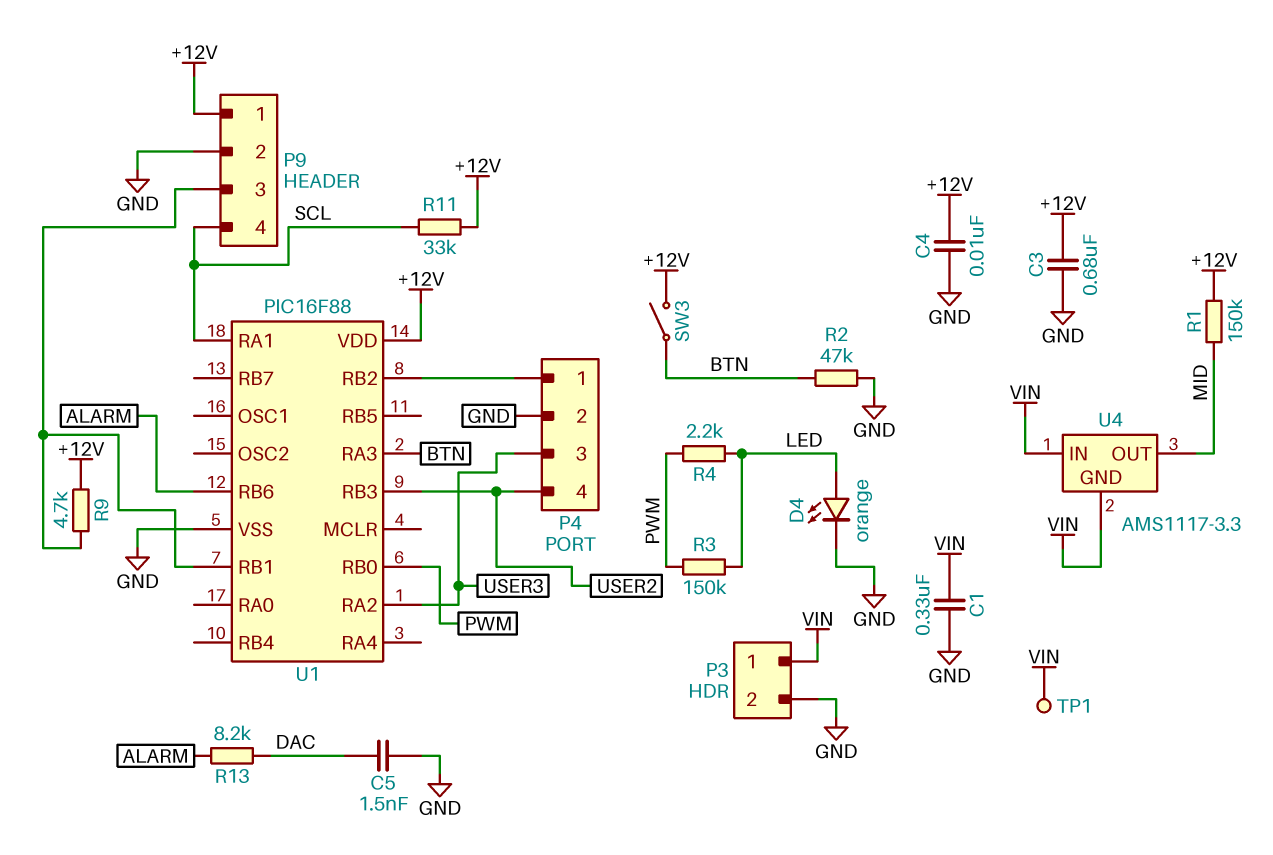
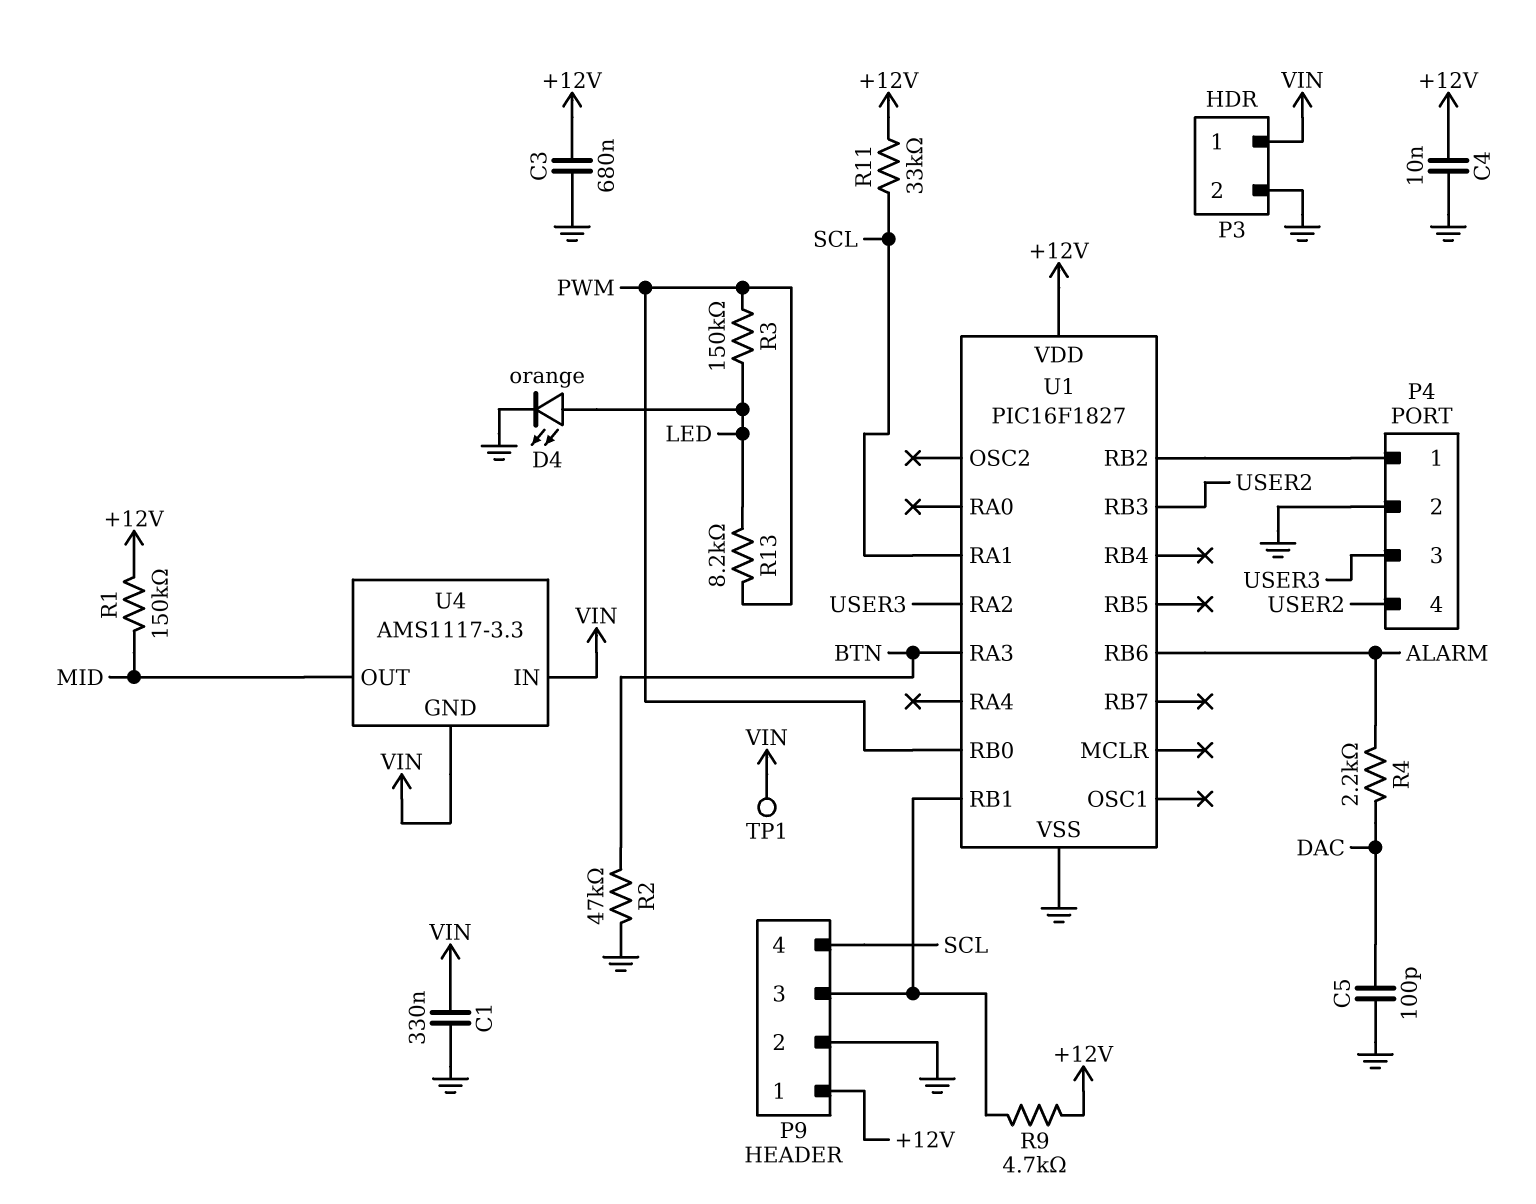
C5: 1.5nF (DAC, GND) -> 100pF (DAC, GND)
R4: 2.2k (LED, PWM) -> 2.2k (ALARM, DAC)
R13: 8.2k (ALARM, DAC) -> 8.2k (LED, PWM)
SW3: switch (+12V, BTN) -> none
U1: PIC16F88 -> PIC16F1827

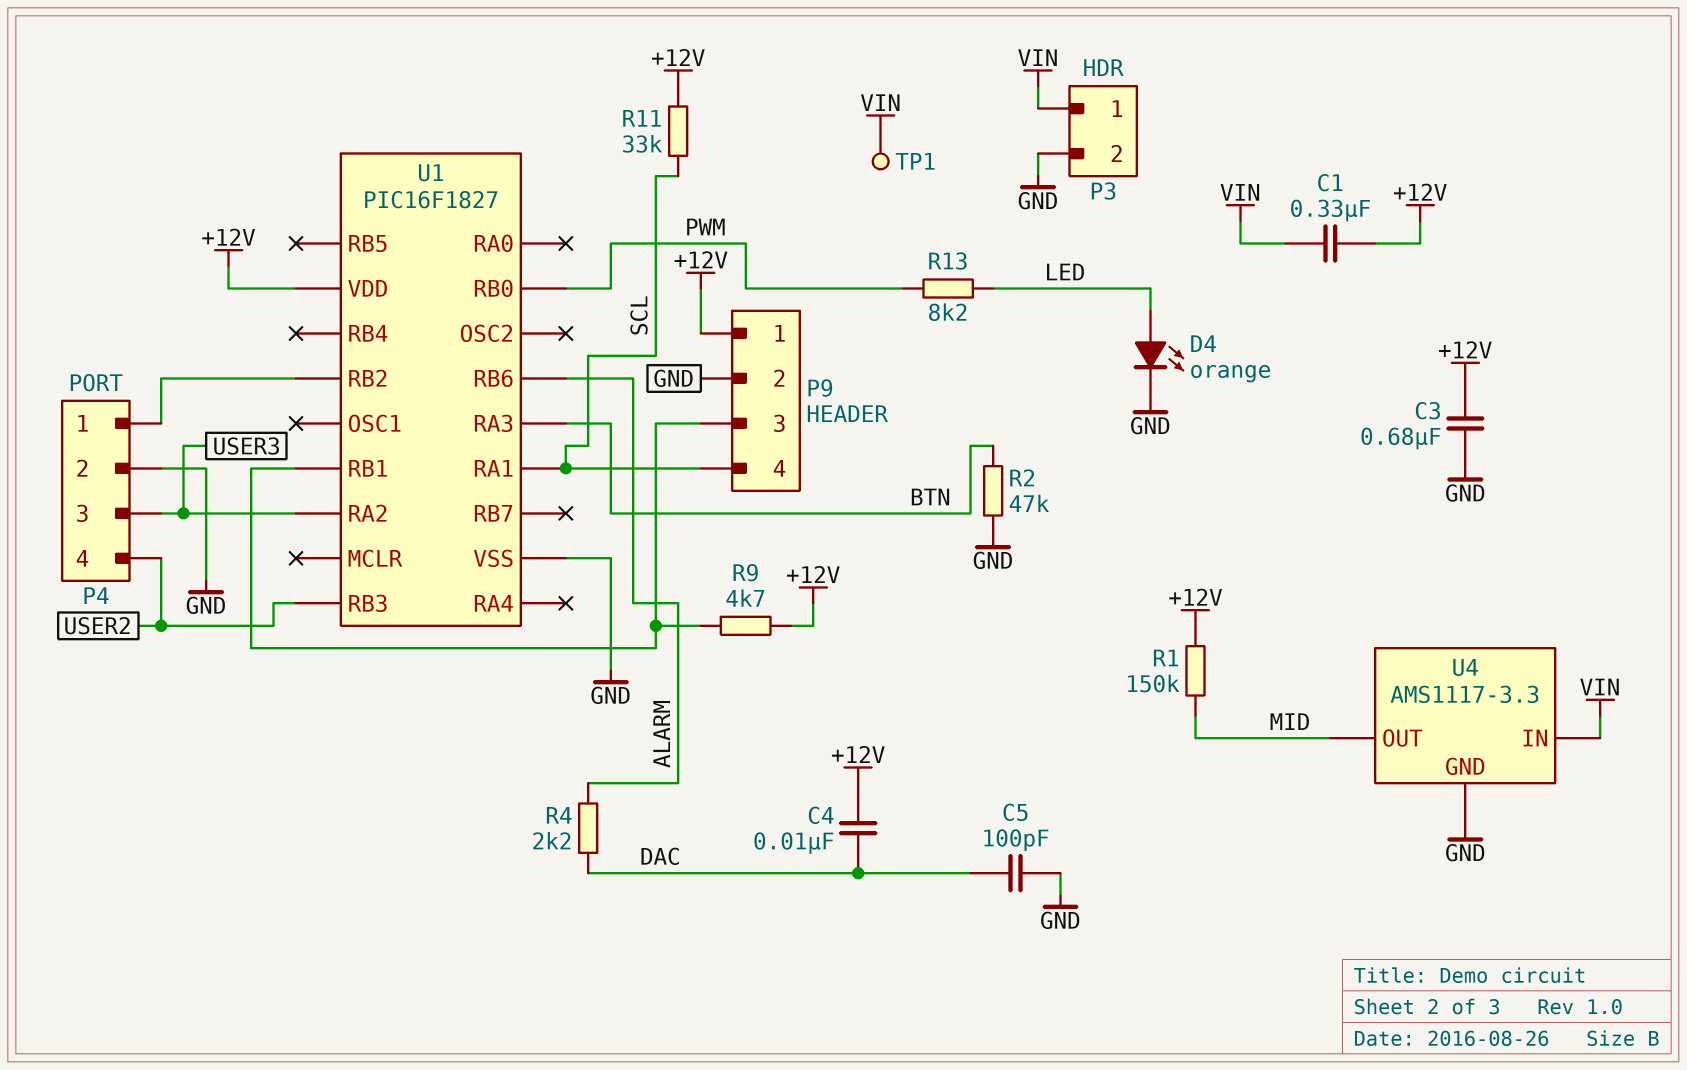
C1: 330nF (GND, VIN) -> 330nF (+12V, VIN)
C4: 10nF (+12V, GND) -> 10nF (+12V, DAC)
R3: 150k (LED, PWM) -> none
U4 pin GND: VIN -> GND

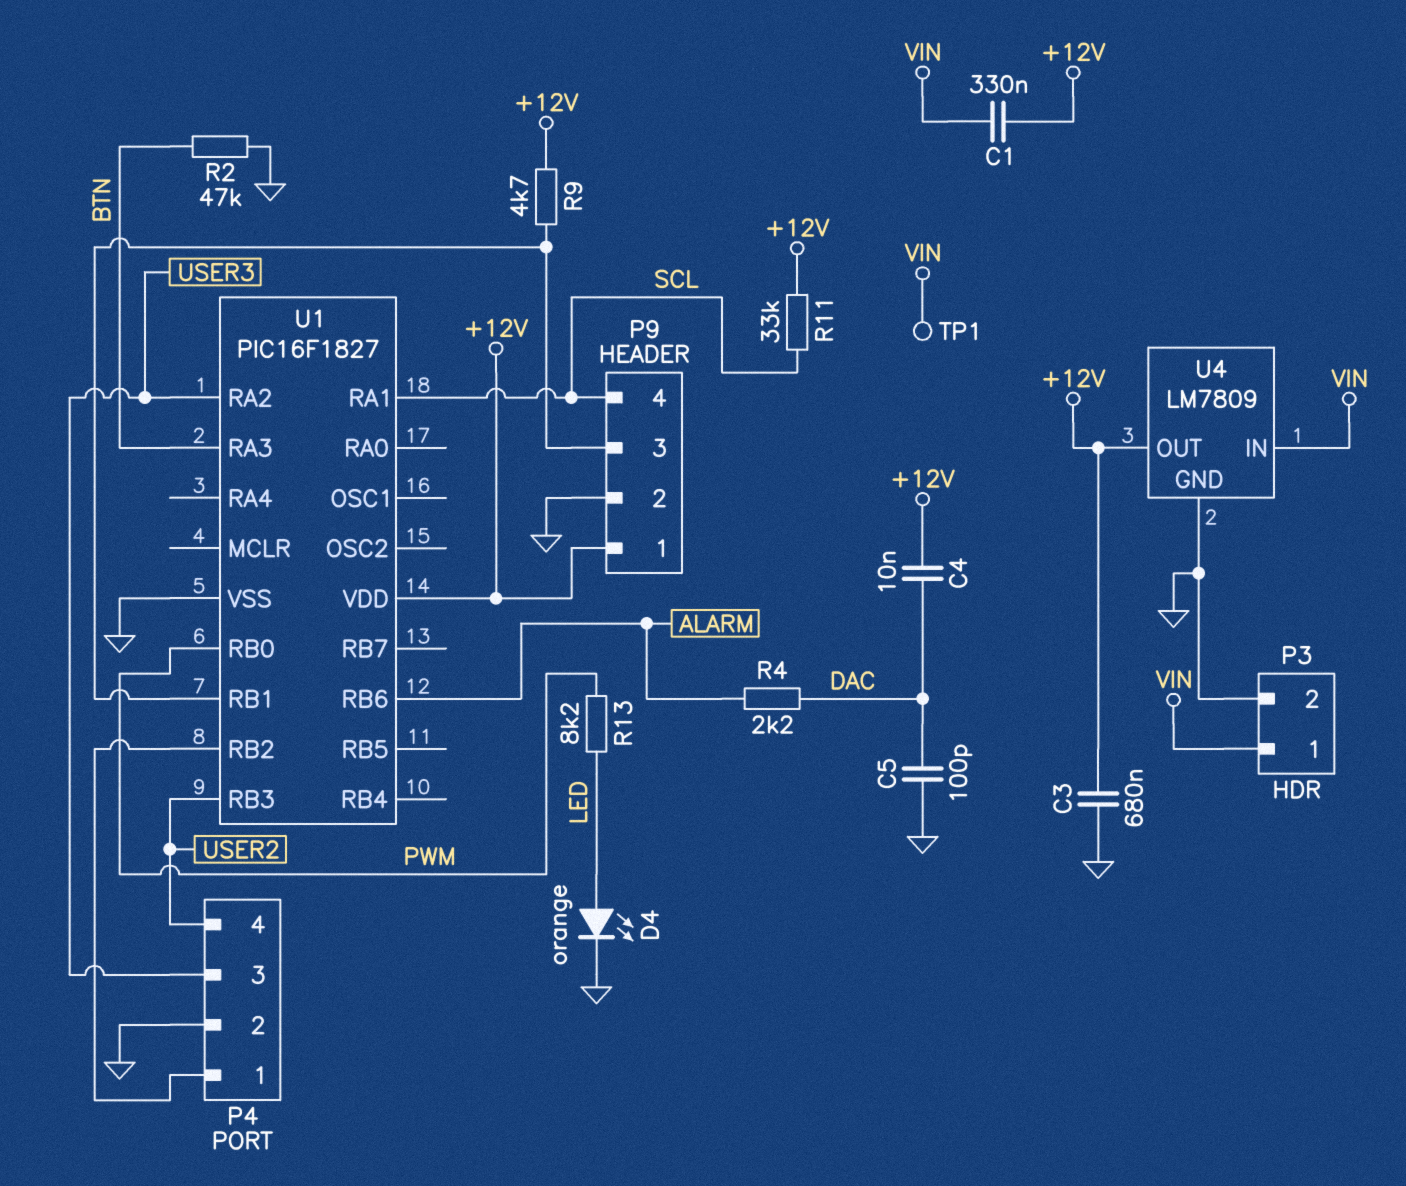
R1: 150k (+12V, MID) -> none
U4: AMS1117-3.3 -> LM7809
U4 pin OUT: MID -> +12V

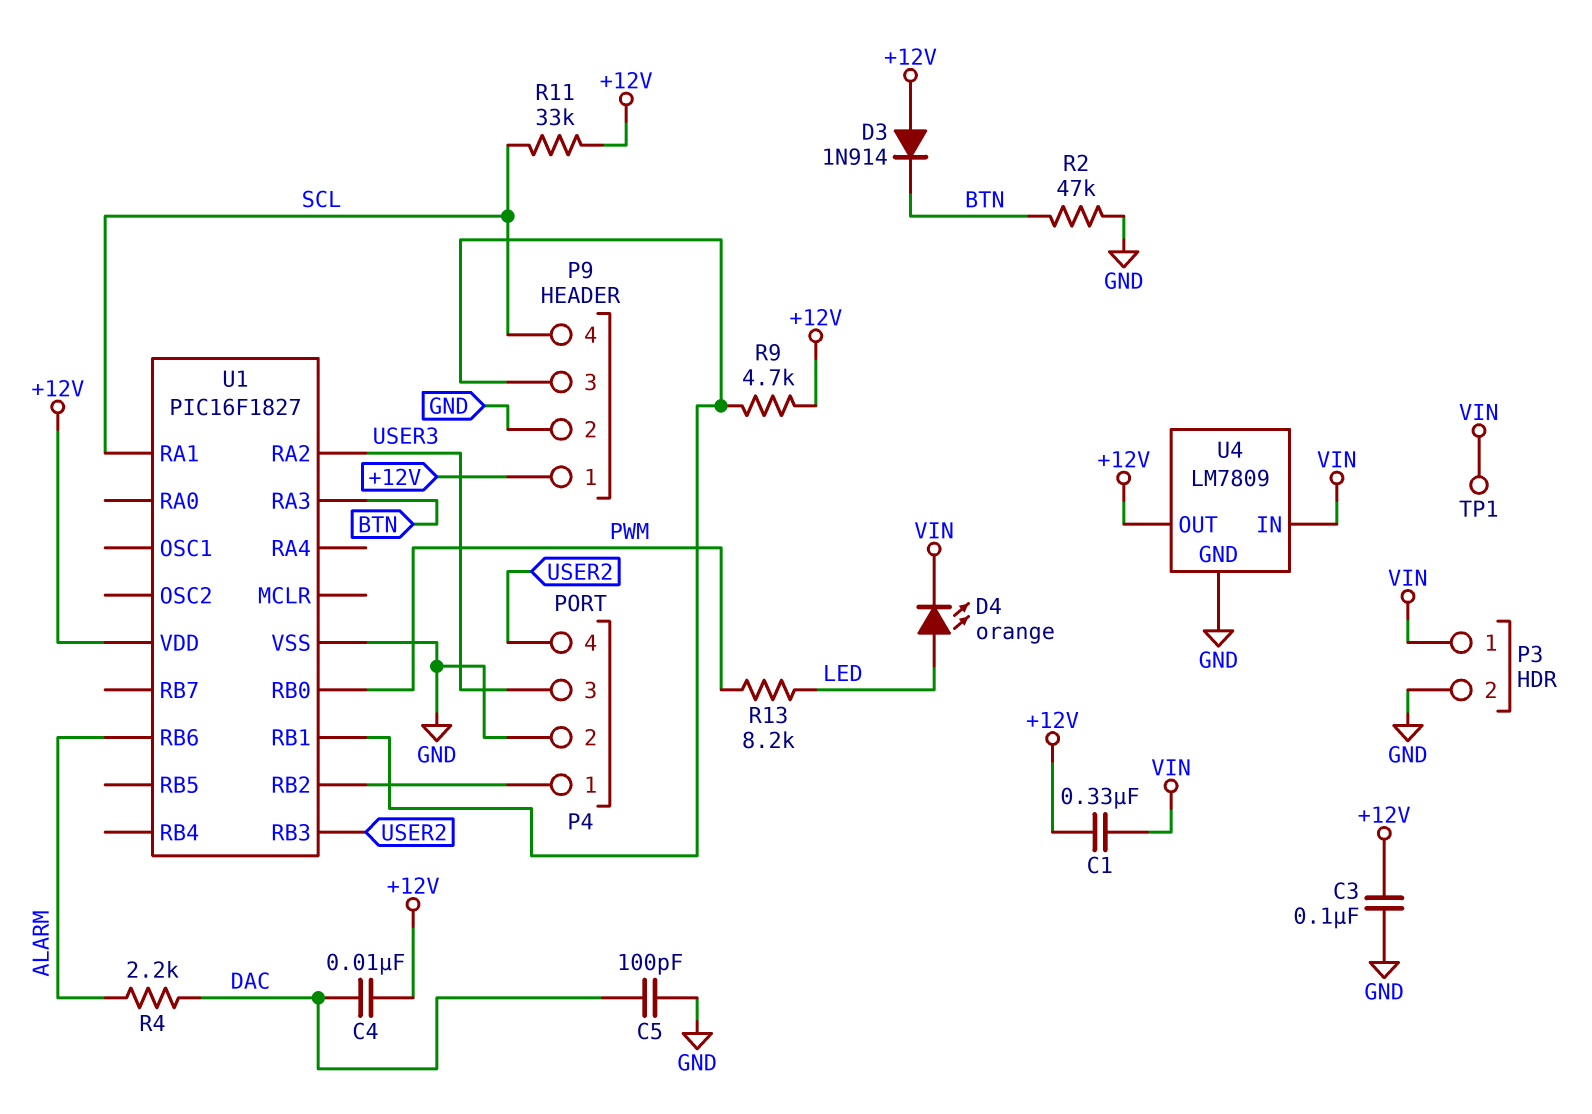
C3: 680nF (+12V, GND) -> 100nF (+12V, GND)
D3: none -> diode 1N914 (A +12V, K BTN)
D4: LED orange (A LED, K GND) -> LED orange (A LED, K VIN)

